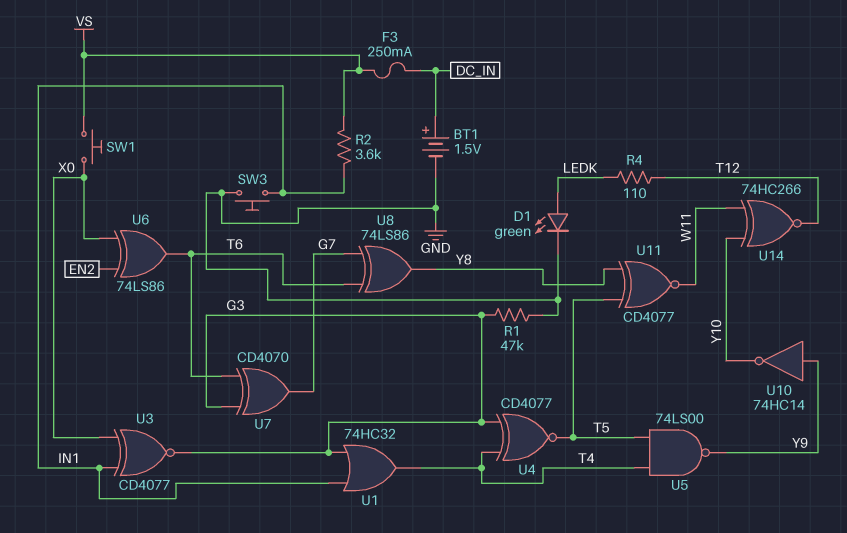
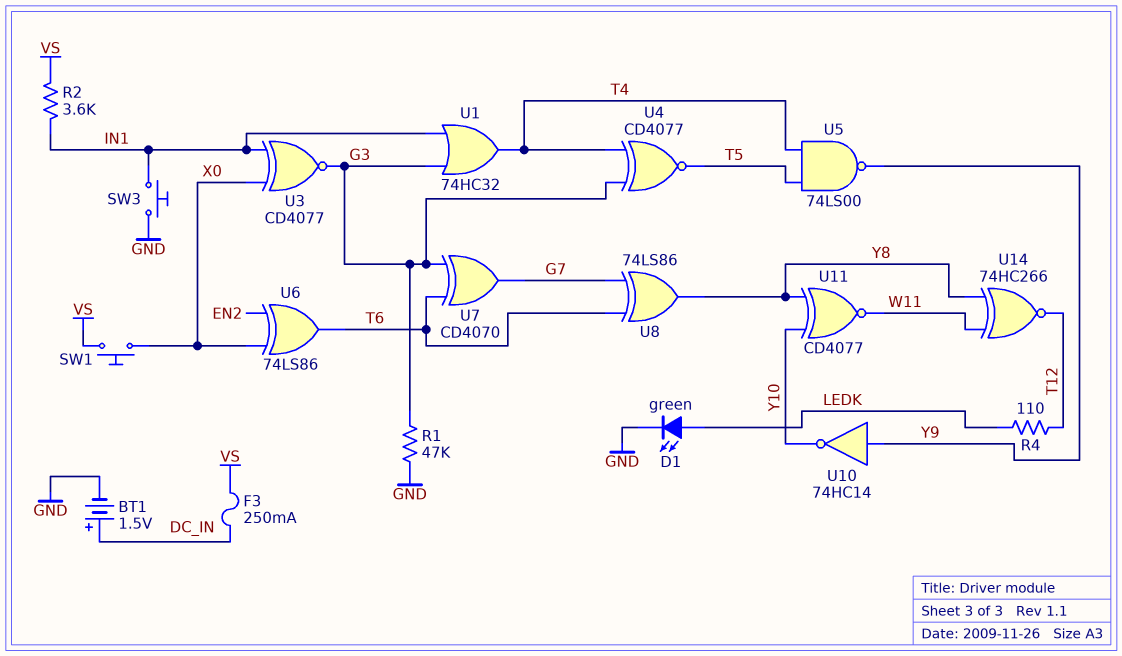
U11: XNOR CD4077 (in T5, in Y8, out W11) -> XNOR CD4077 (in Y8, in Y10, out W11)
U14: XNOR 74HC266 (in W11, in Y10, out T12) -> XNOR 74HC266 (in W11, in Y8, out T12)

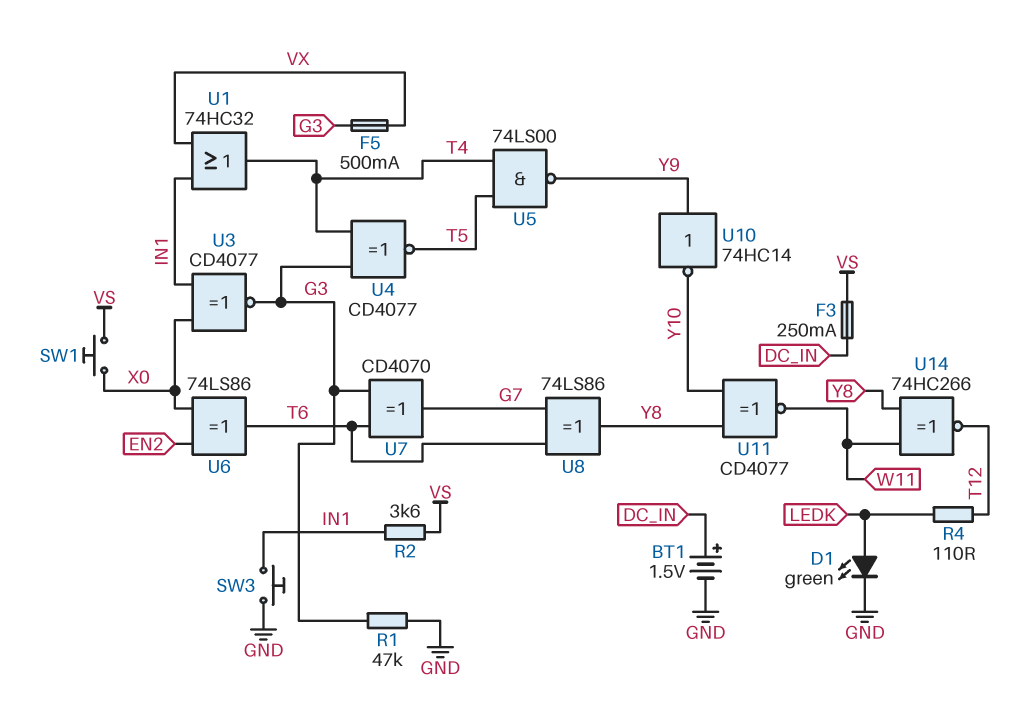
F5: none -> 500mA (G3, VX)
U1: OR 74HC32 (in G3, in IN1, out T4) -> OR 74HC32 (in IN1, in VX, out T4)

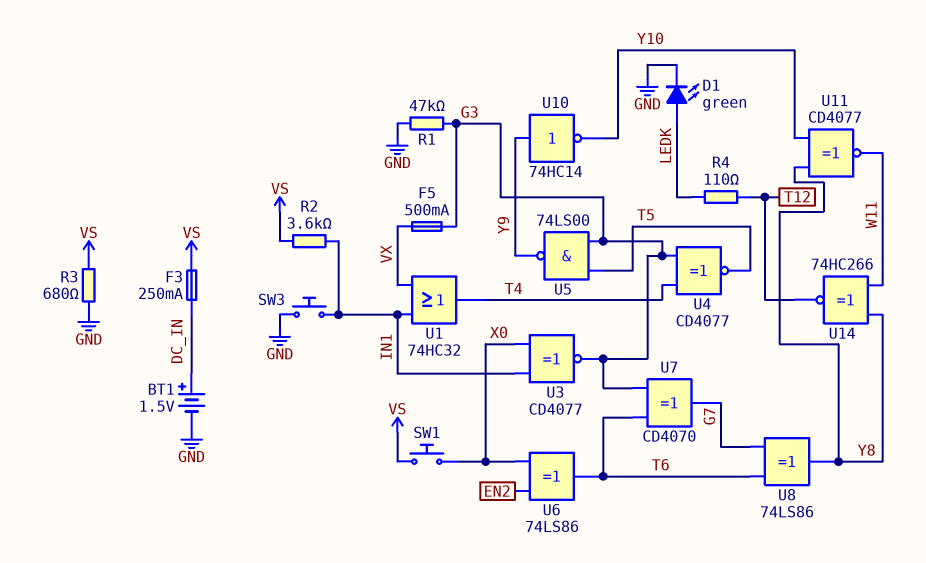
R3: none -> 680 (GND, VS)
U5: NAND 74LS00 (in T4, in T5, out Y9) -> NAND 74LS00 (in G3, in T5, out Y9)

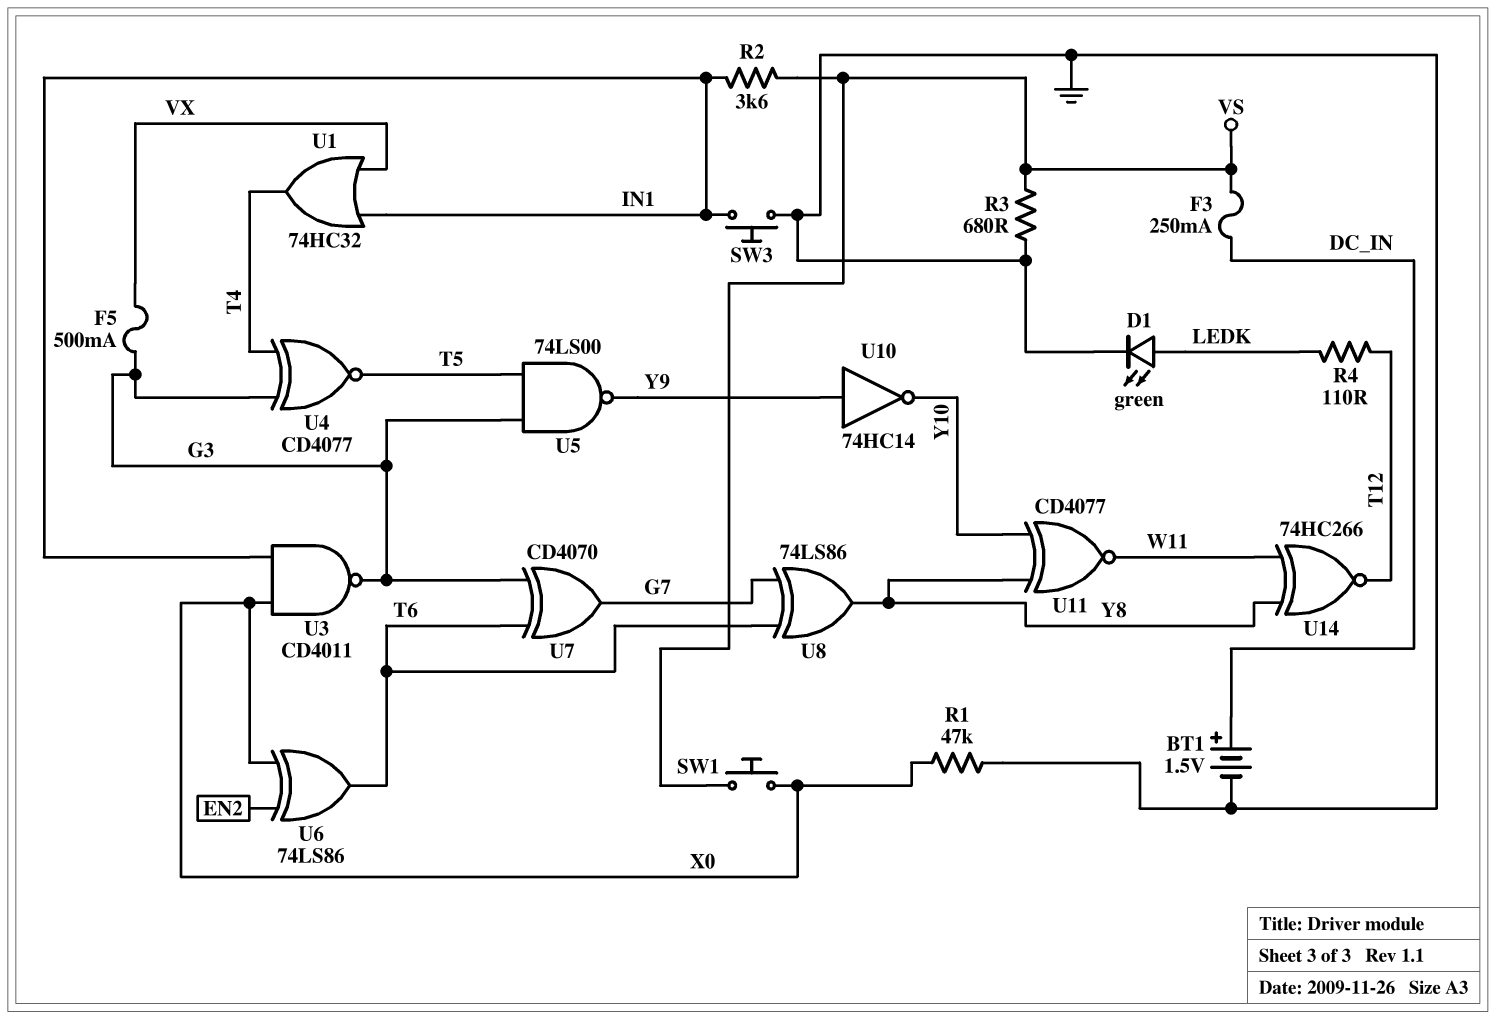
R1: 47k (G3, GND) -> 47k (GND, X0)
U3: XNOR CD4077 (in IN1, in X0, out G3) -> NAND CD4011 (in IN1, in X0, out G3)

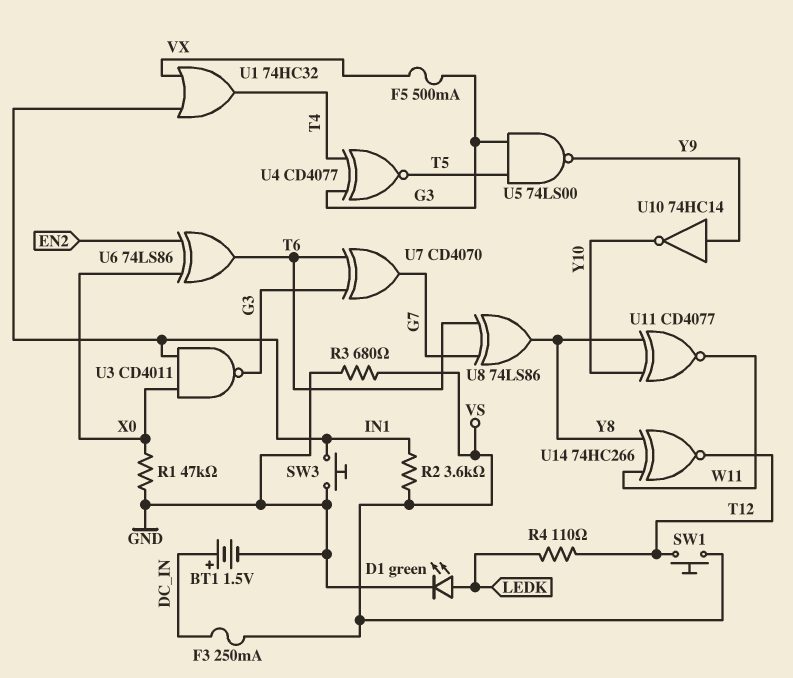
SW1: button (VS, X0) -> button (T12, VS)

